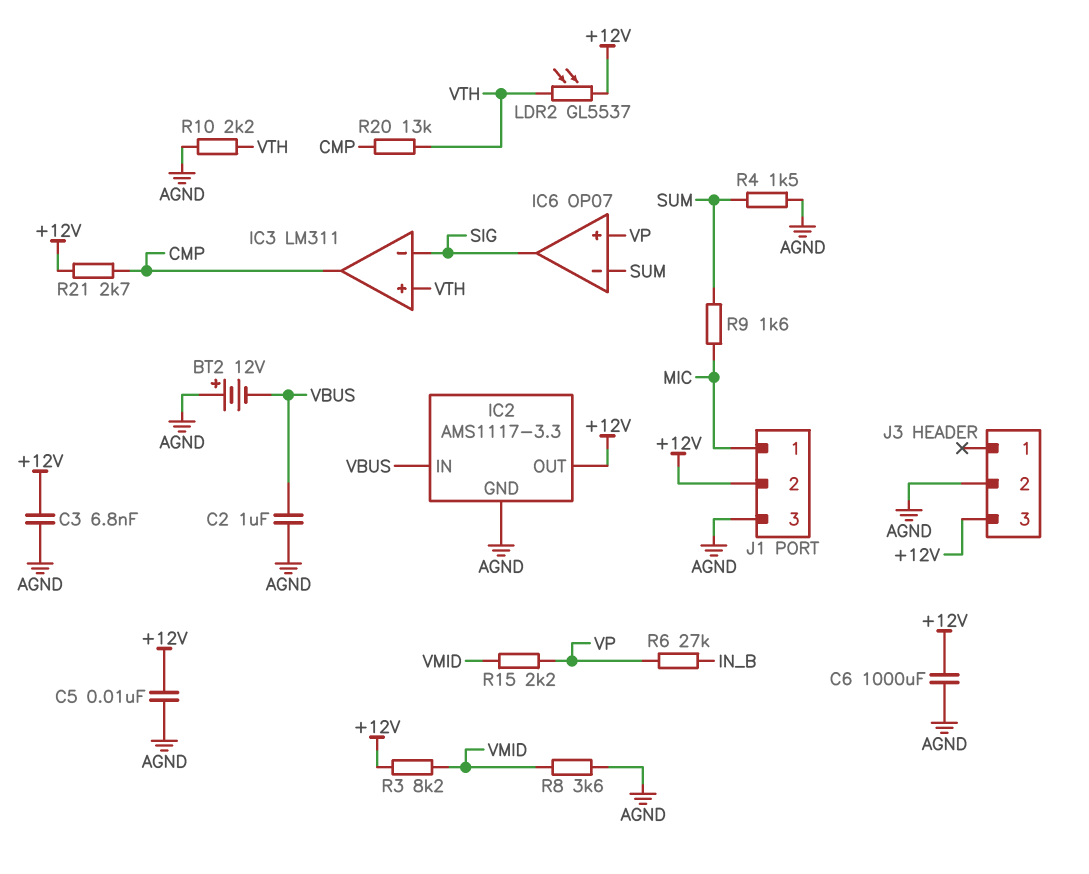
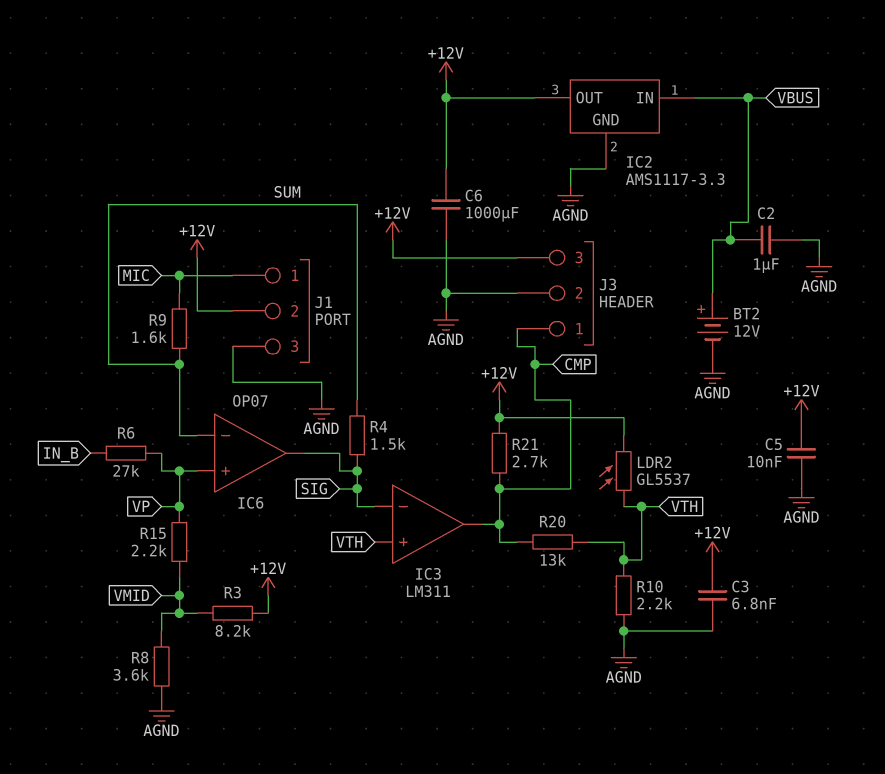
BT2: 12V (plus AGND, minus VBUS) -> 12V (plus VBUS, minus AGND)
J3 pin 1: none -> CMP
R4: 1.5k (AGND, SUM) -> 1.5k (SIG, SUM)

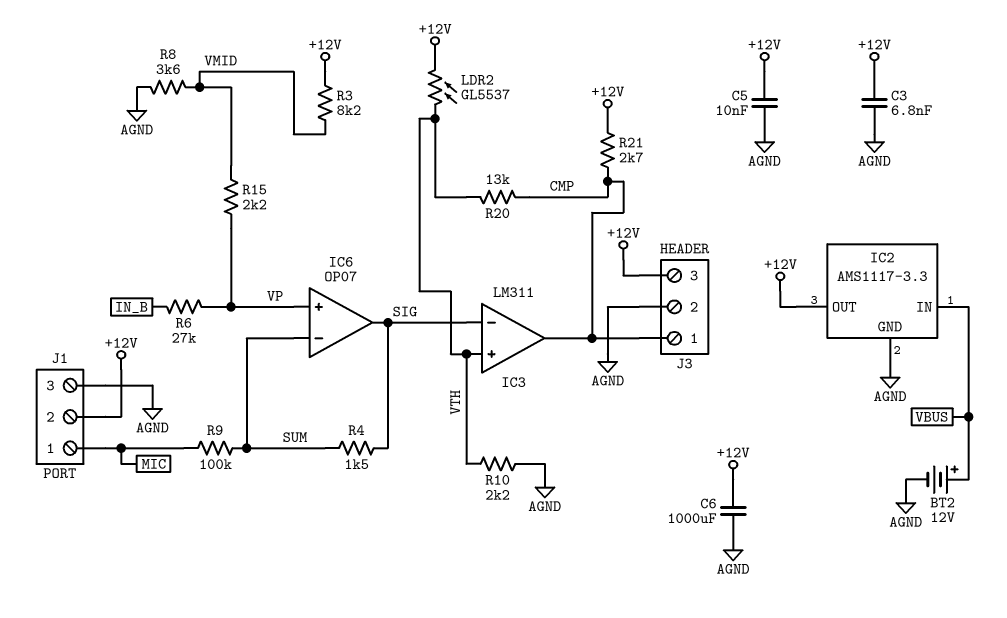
C2: 1uF (AGND, VBUS) -> none
R9: 1.6k (MIC, SUM) -> 100k (MIC, SUM)

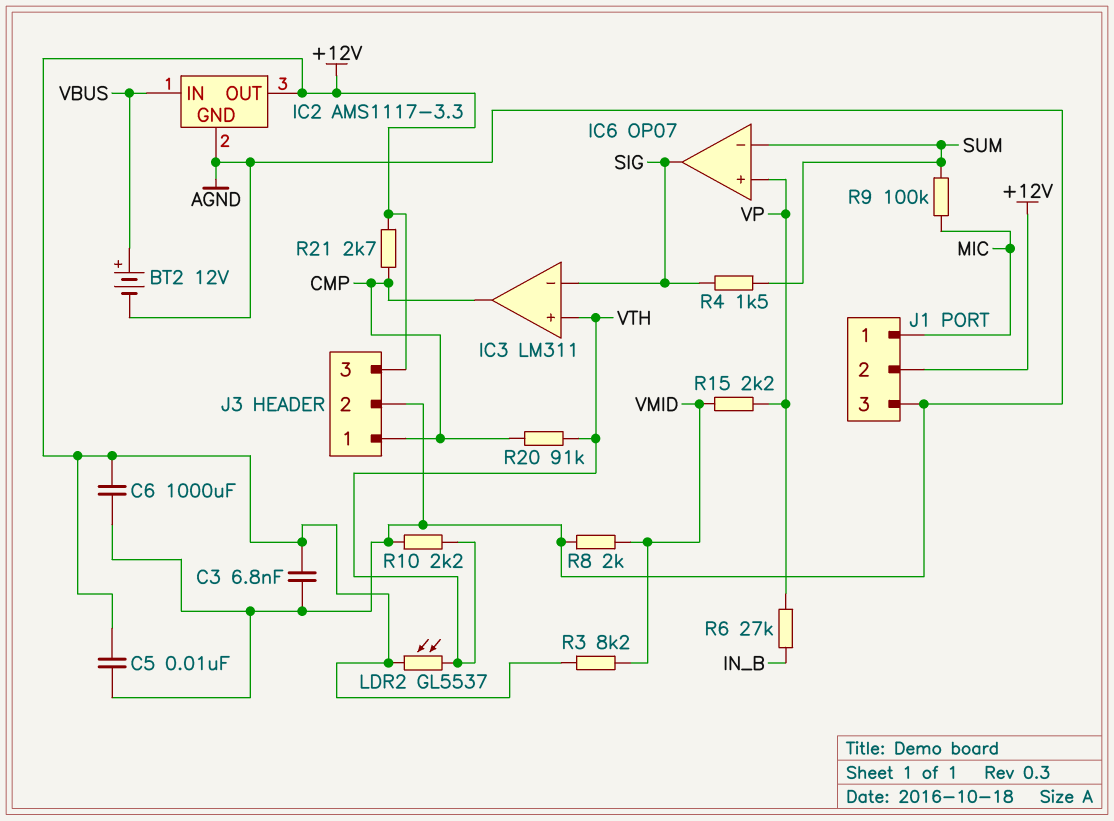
R8: 3.6k (AGND, VMID) -> 2k (AGND, VMID)
R20: 13k (CMP, VTH) -> 91k (CMP, VTH)

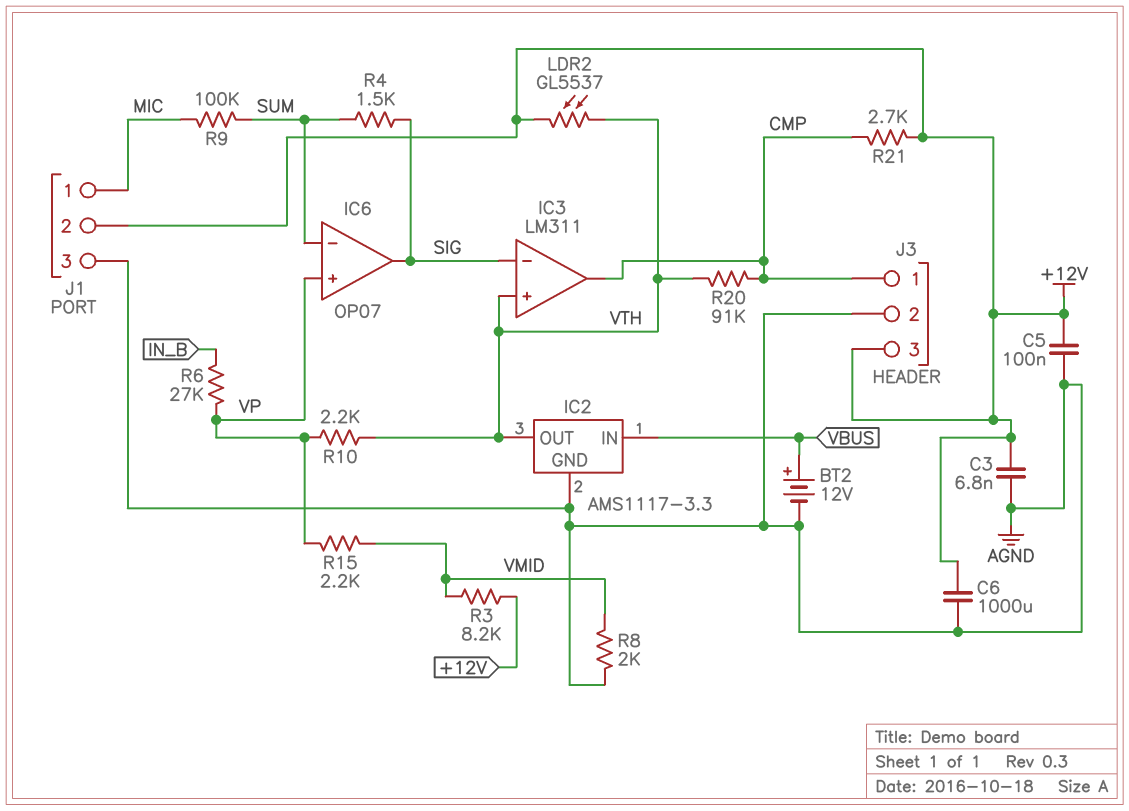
C5: 10nF (+12V, AGND) -> 100nF (+12V, AGND)
IC2 pin OUT: +12V -> VTH
R10: 2.2k (AGND, VTH) -> 2.2k (VP, VTH)

